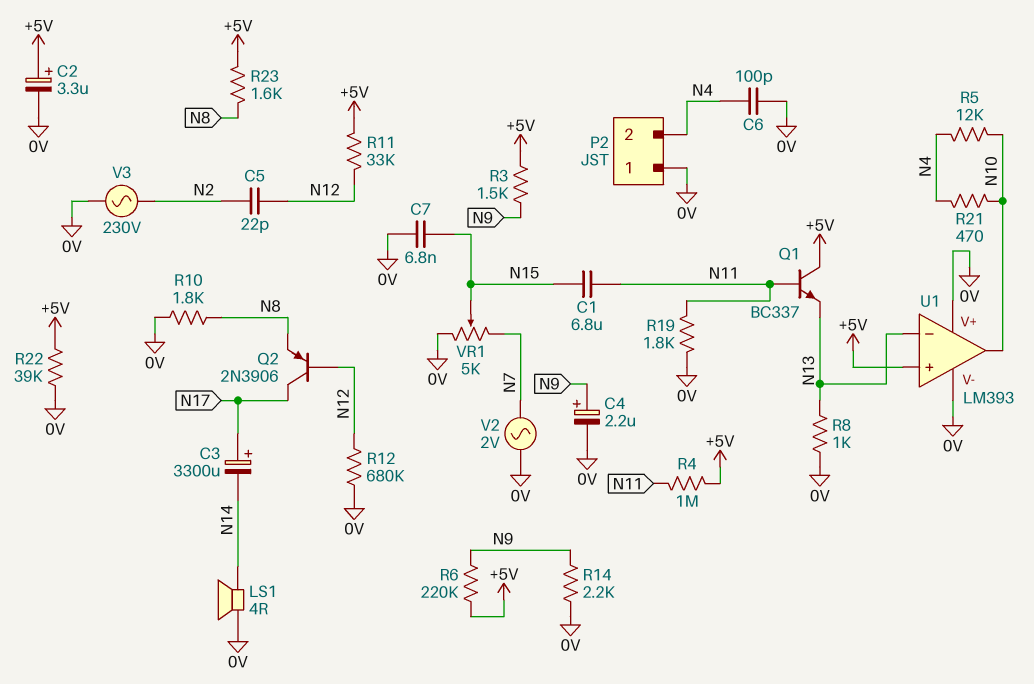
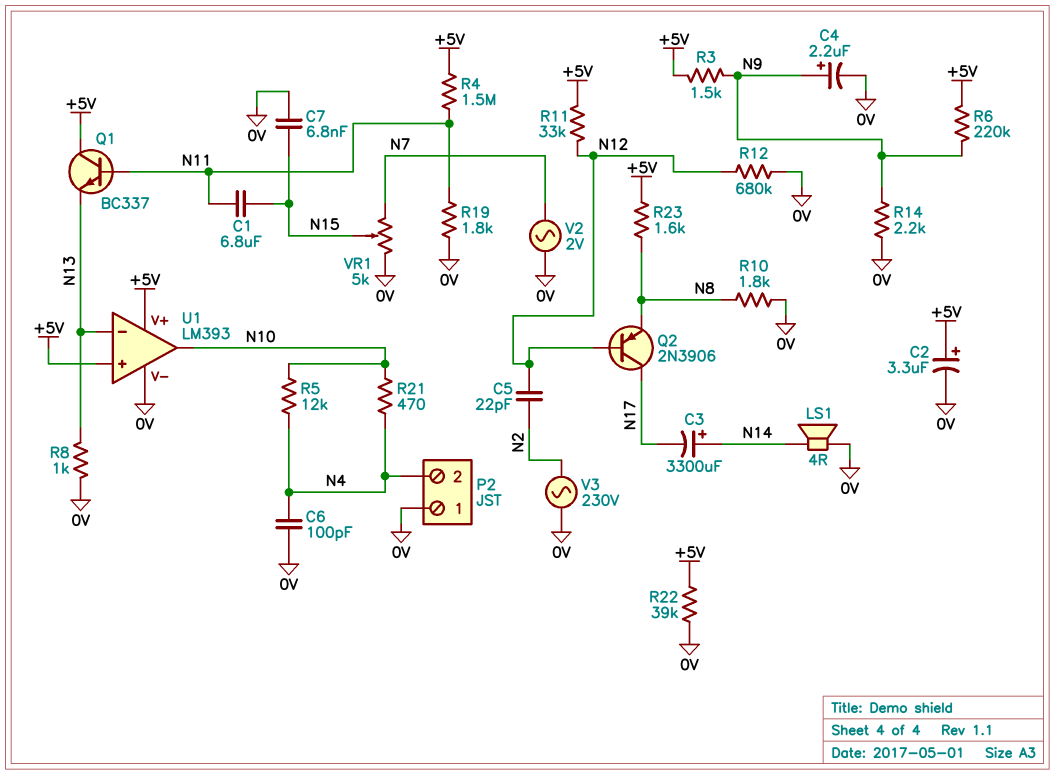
C3: 3300uF (plus N17, minus N14) -> 3300uF (plus N14, minus N17)
R4: 1M (+5V, N11) -> 1.5M (+5V, N11)
U1 pin V+: 0V -> +5V

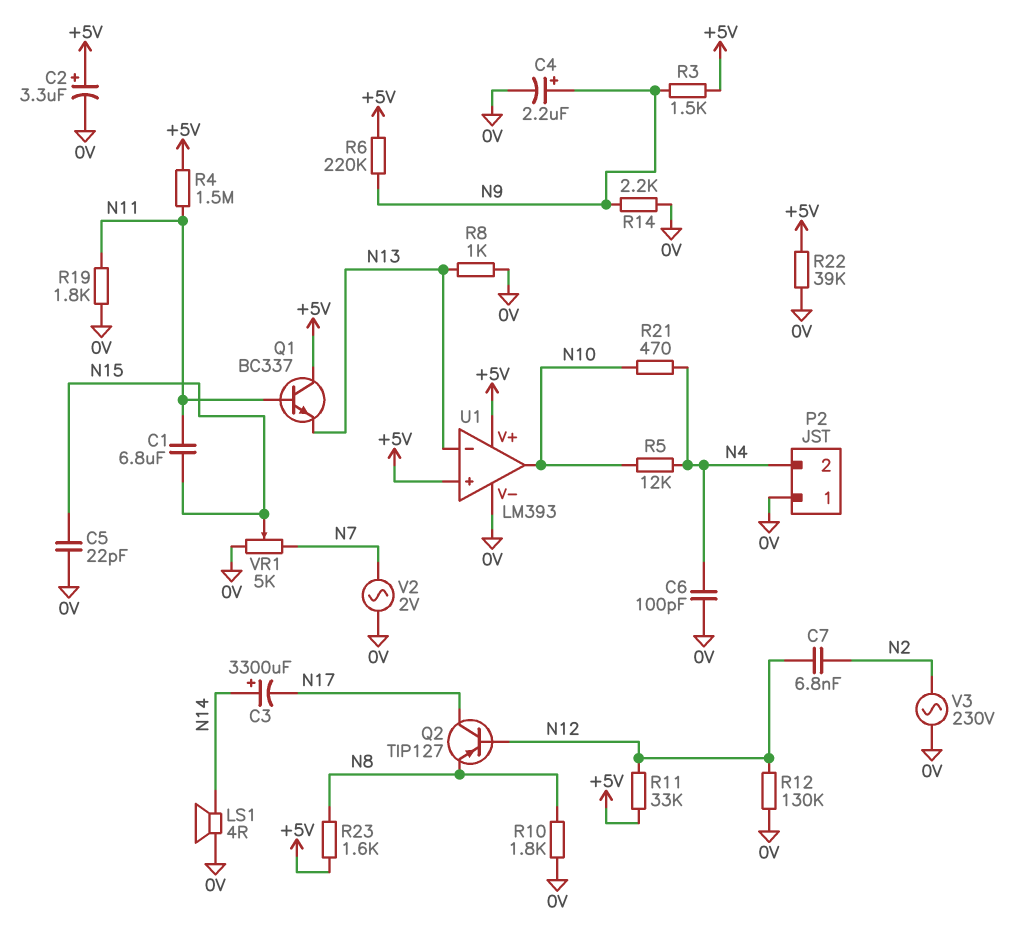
C5: 22pF (N2, N12) -> 22pF (0V, N15)
C7: 6.8nF (0V, N15) -> 6.8nF (N2, N12)
Q2: PNP 2N3906 (B N12, C N17, E N8) -> PNP TIP127 (B N12, C N17, E N8)
R12: 680k (0V, N12) -> 130k (0V, N12)

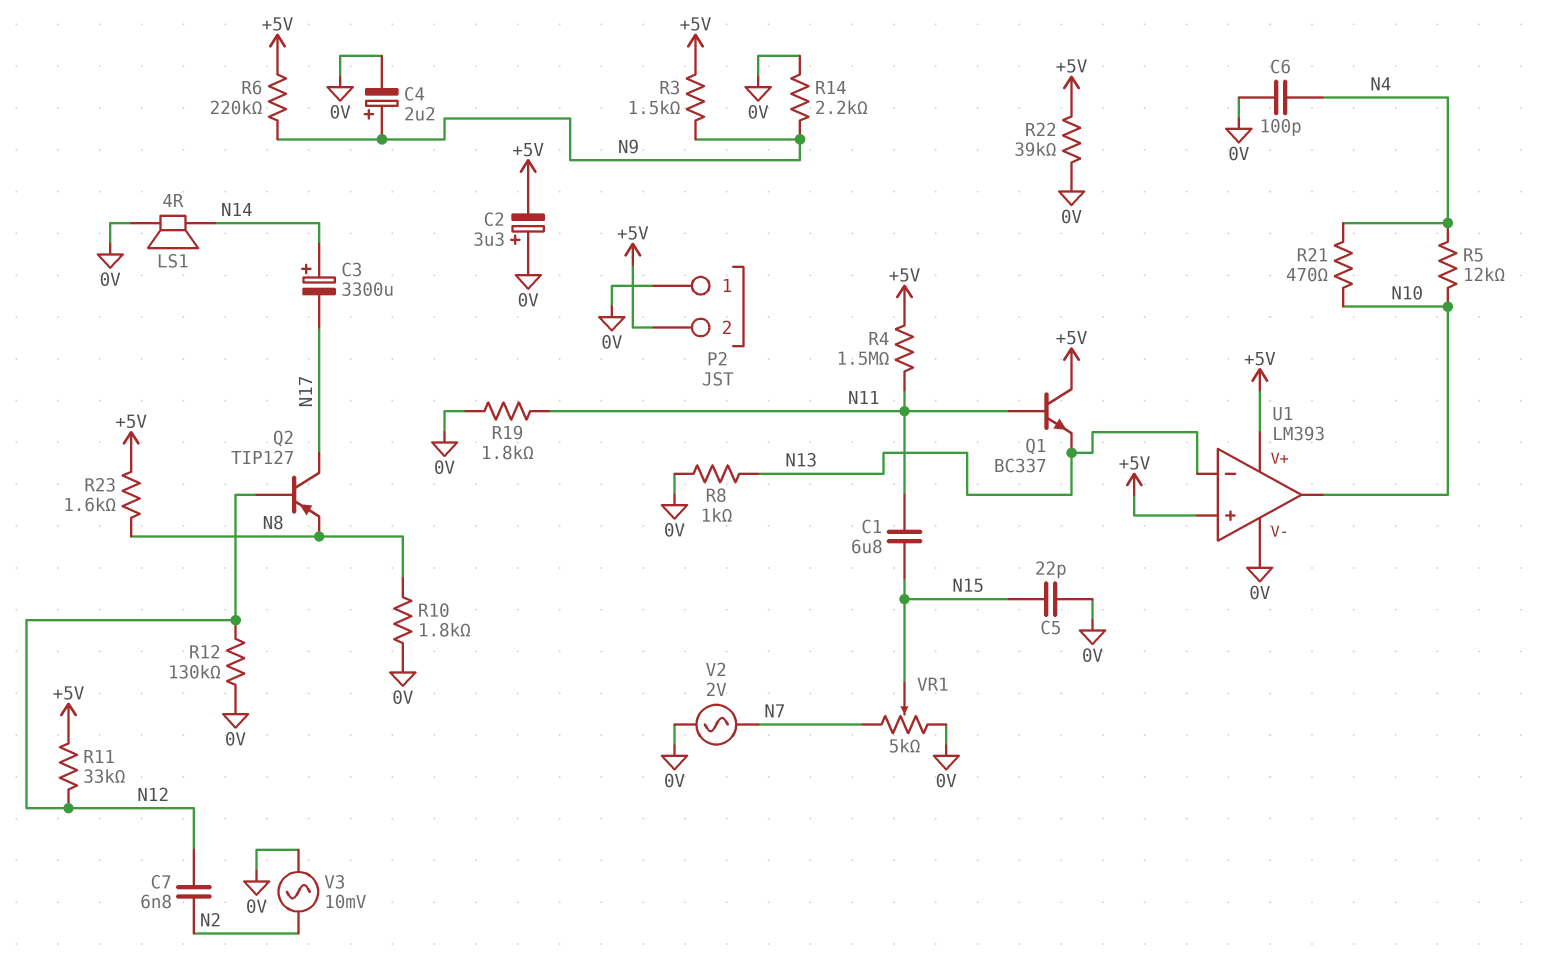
C2: 3.3uF (plus +5V, minus 0V) -> 3.3uF (plus 0V, minus +5V)
P2 pin 2: N4 -> +5V
V3: AC 230V (0V, N2) -> AC 10mV (0V, N2)

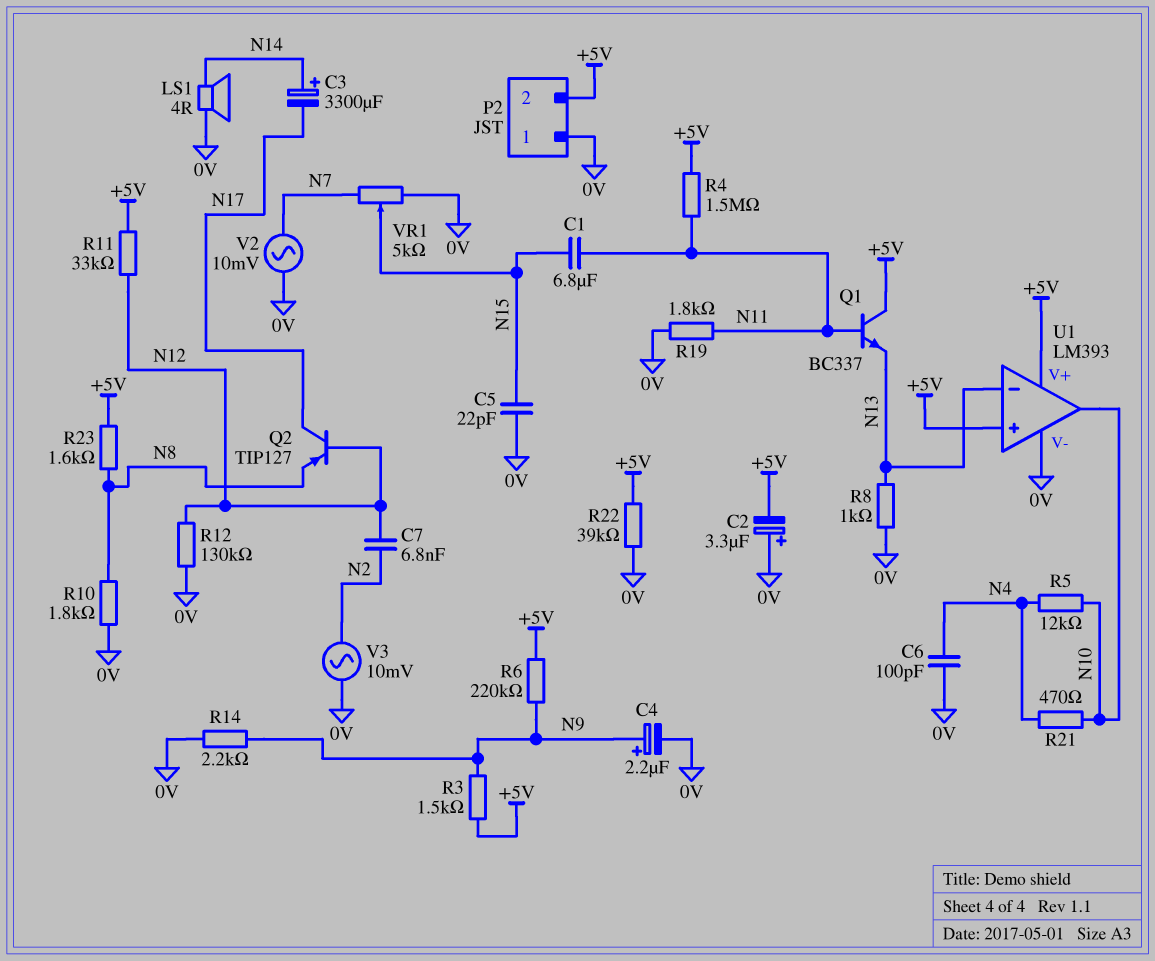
V2: AC 2V (0V, N7) -> AC 10mV (0V, N7)

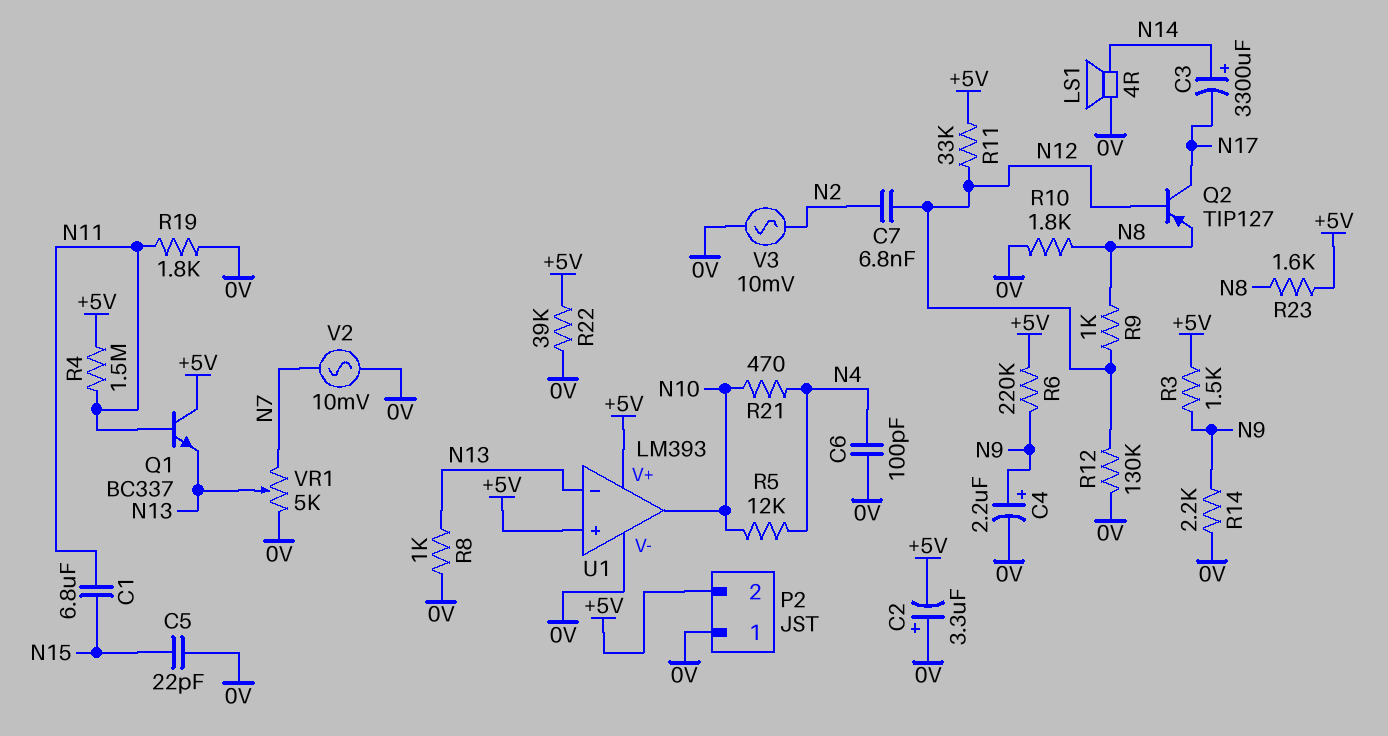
R9: none -> 1k (N8, N12)
VR1: 5k (0V, N7, wiper N15) -> 5k (0V, N7, wiper N13)

